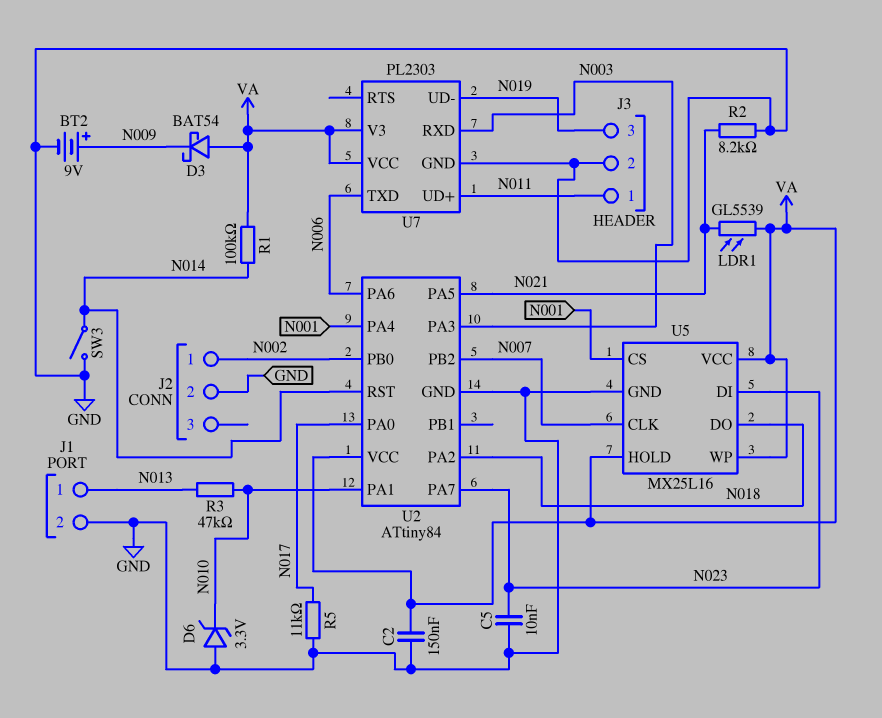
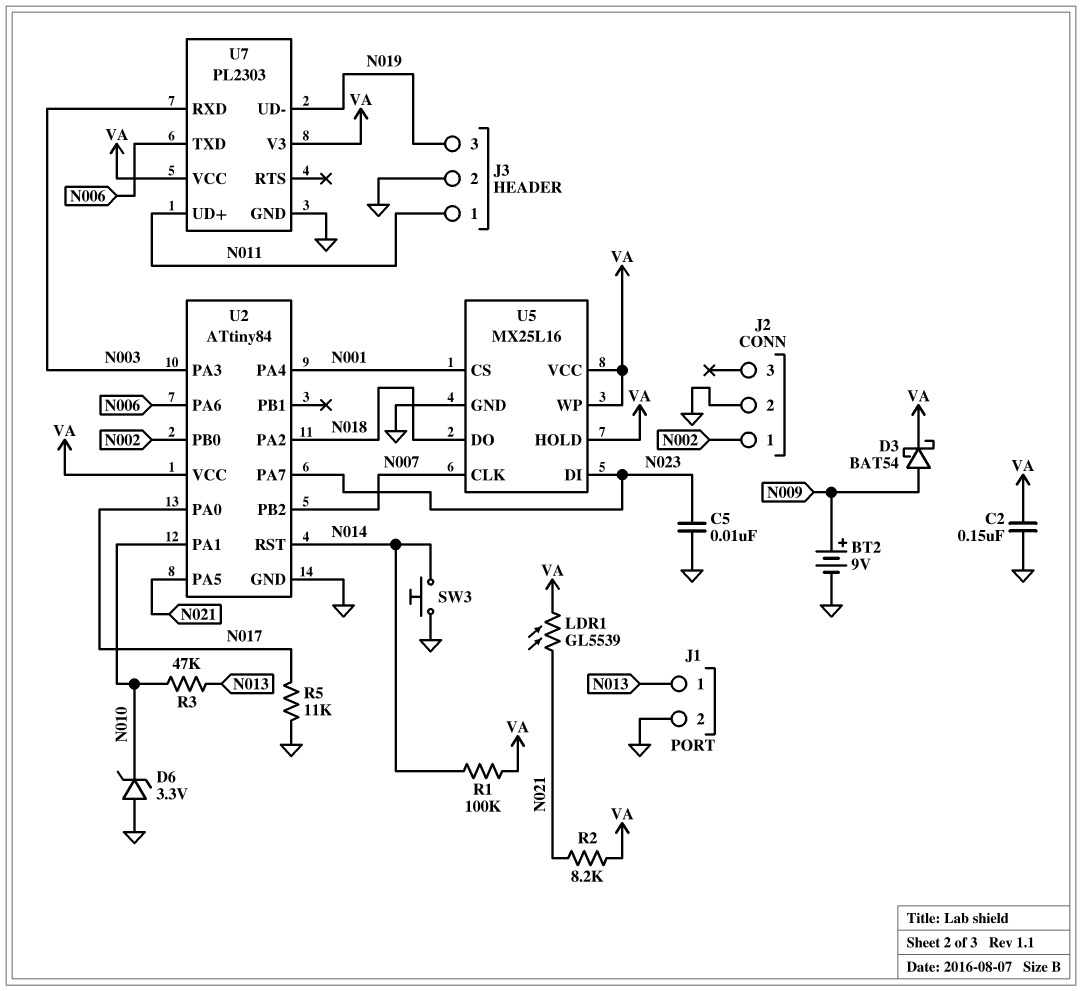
D3: schottky BAT54 (A VA, K N009) -> schottky BAT54 (A N009, K VA)
R2: 8.2k (GND, N021) -> 8.2k (N021, VA)
SW3: switch (GND, N014) -> button (GND, N014)

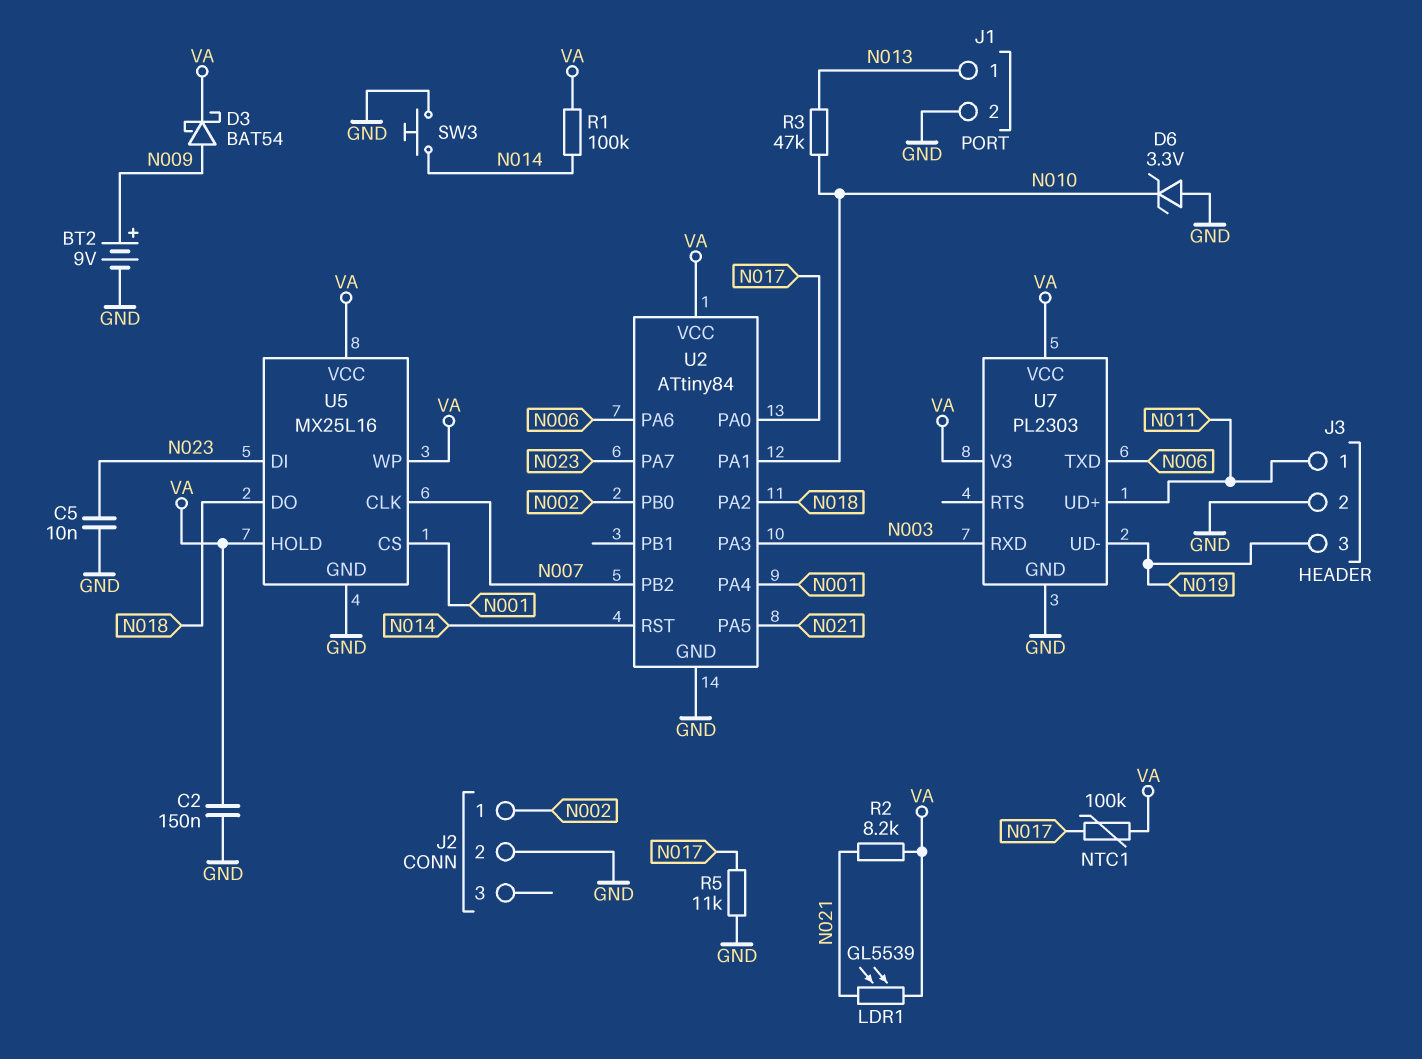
NTC1: none -> 100k (N017, VA)

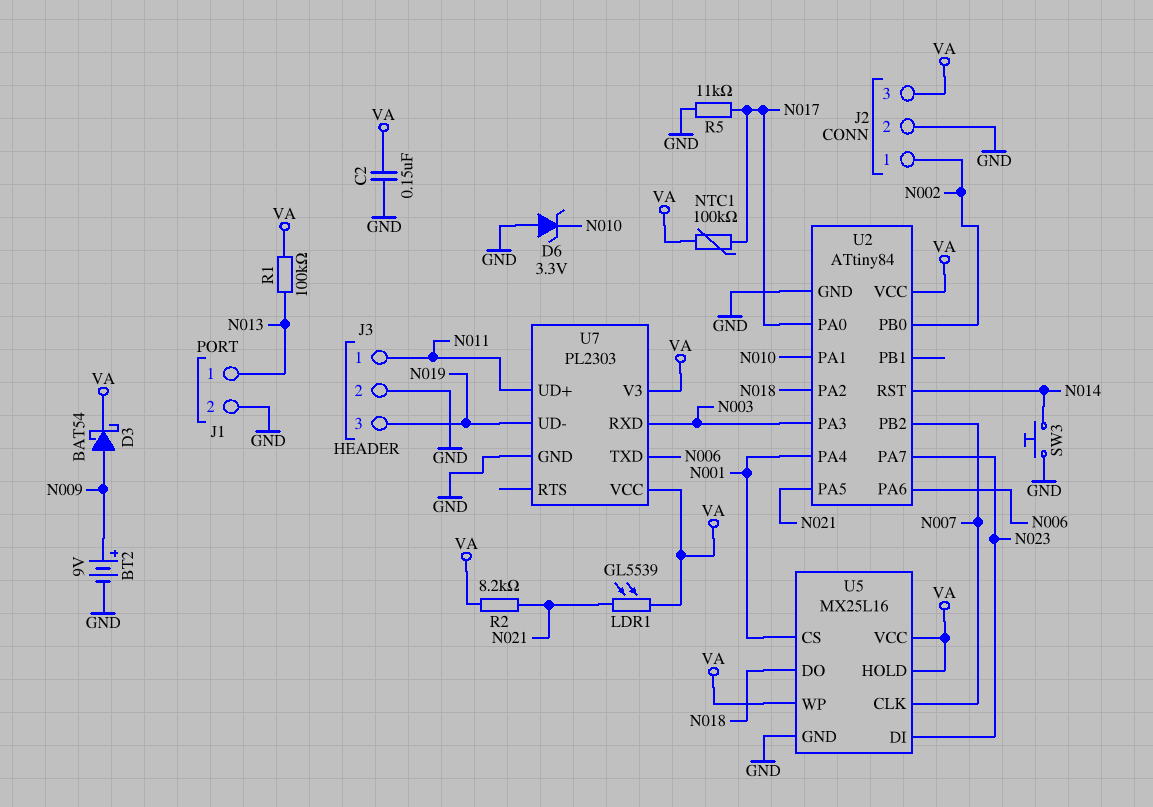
C5: 10nF (GND, N023) -> none
J2 pin 3: none -> VA
R1: 100k (N014, VA) -> 100k (N013, VA)
R3: 47k (N010, N013) -> none

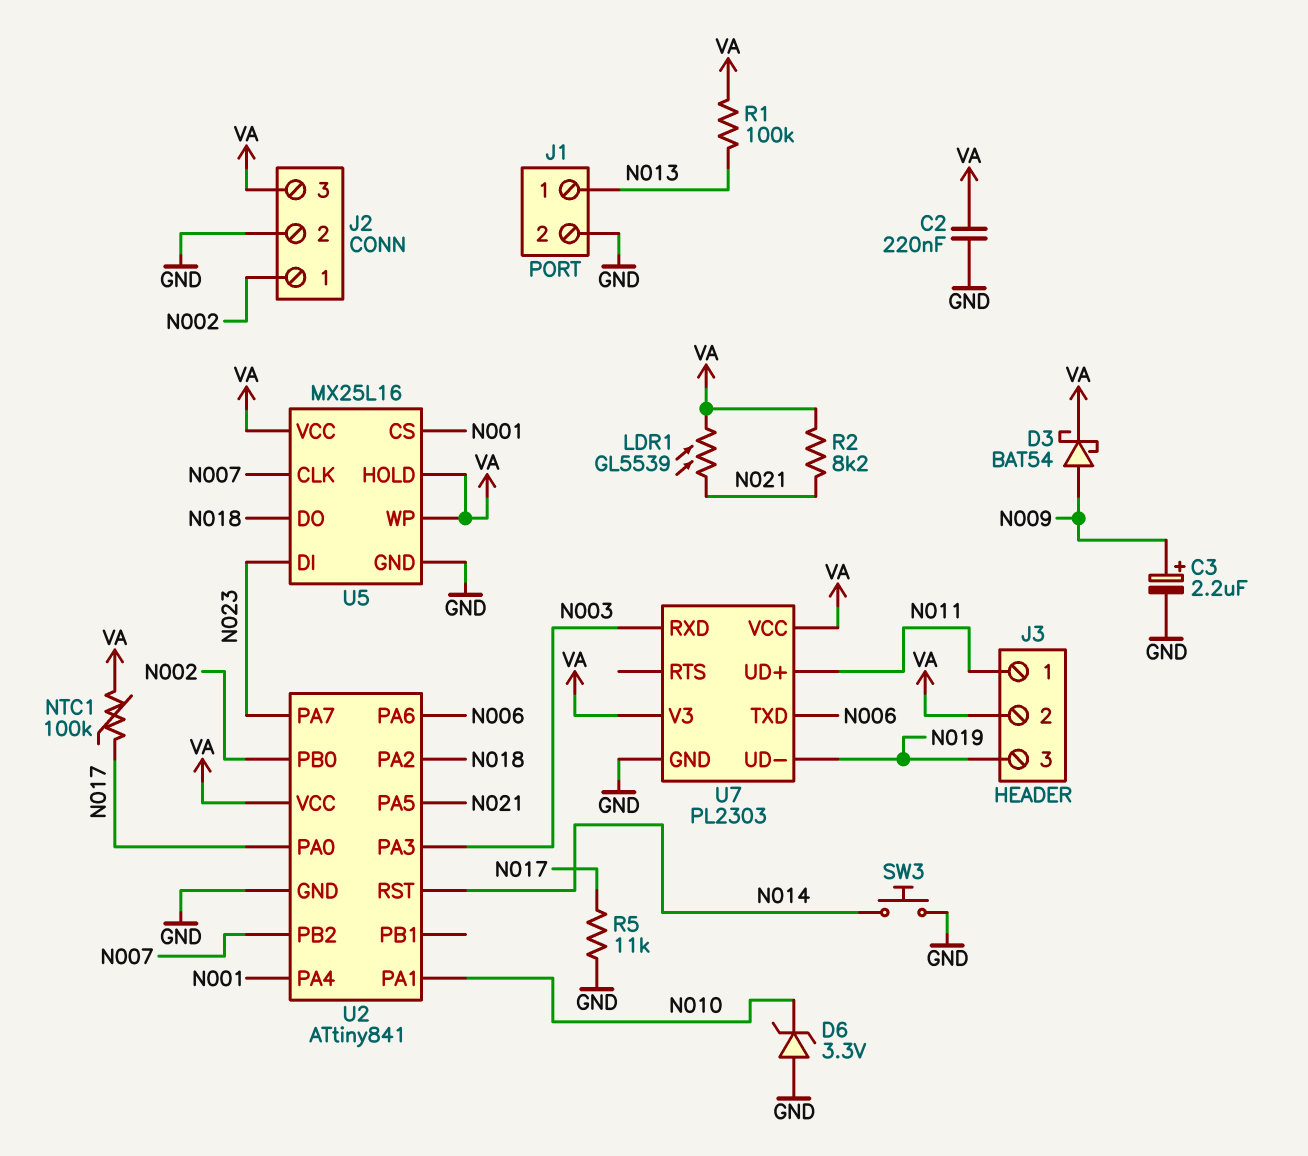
BT2: 9V (plus N009, minus GND) -> none
C2: 150nF (GND, VA) -> 220nF (GND, VA)
C3: none -> 2.2uF (plus N009, minus GND)
J3 pin 2: GND -> VA
U2: ATtiny84 -> ATtiny841

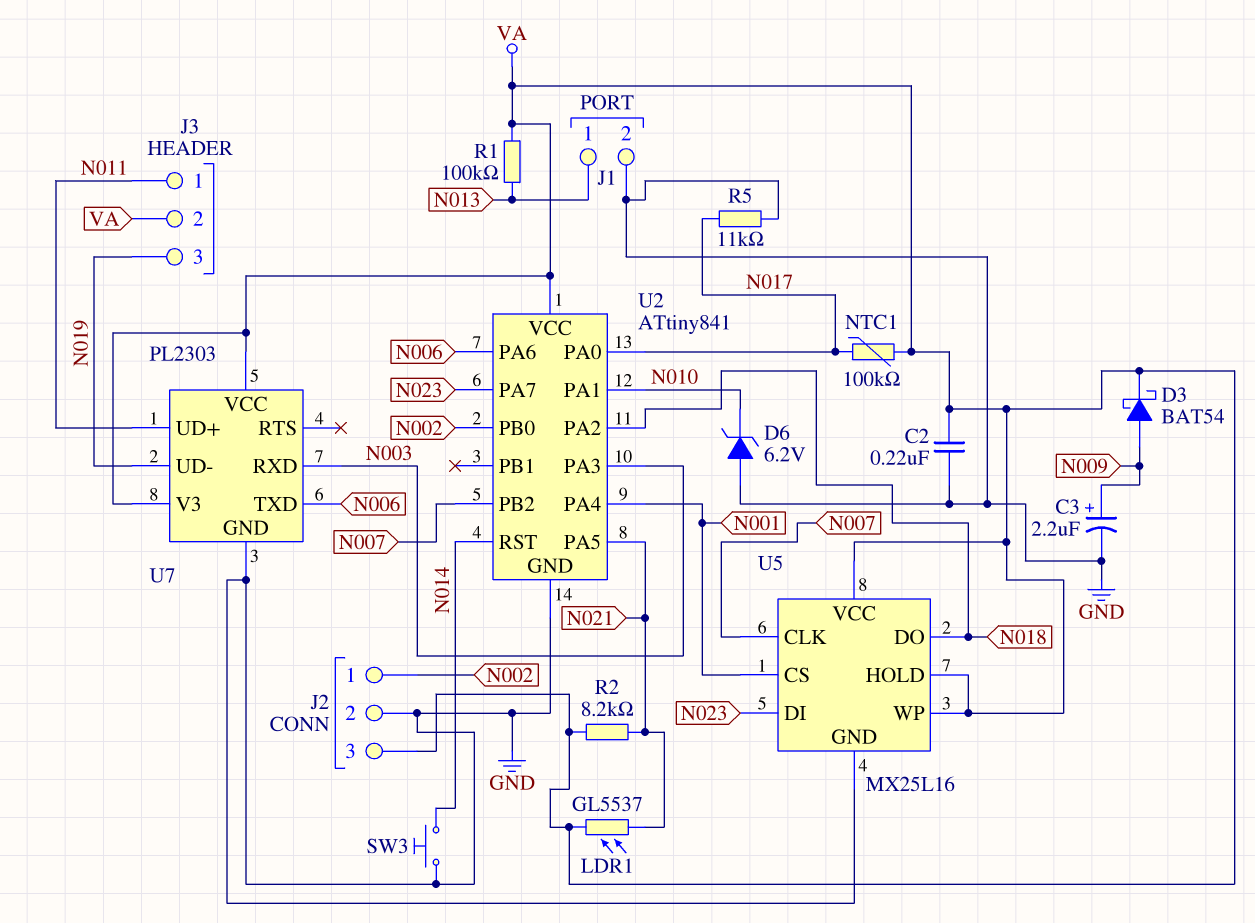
D6: zener 3.3V (A GND, K N010) -> zener 6.2V (A GND, K N010)
LDR1: GL5539 (N021, VA) -> GL5537 (N021, VA)

